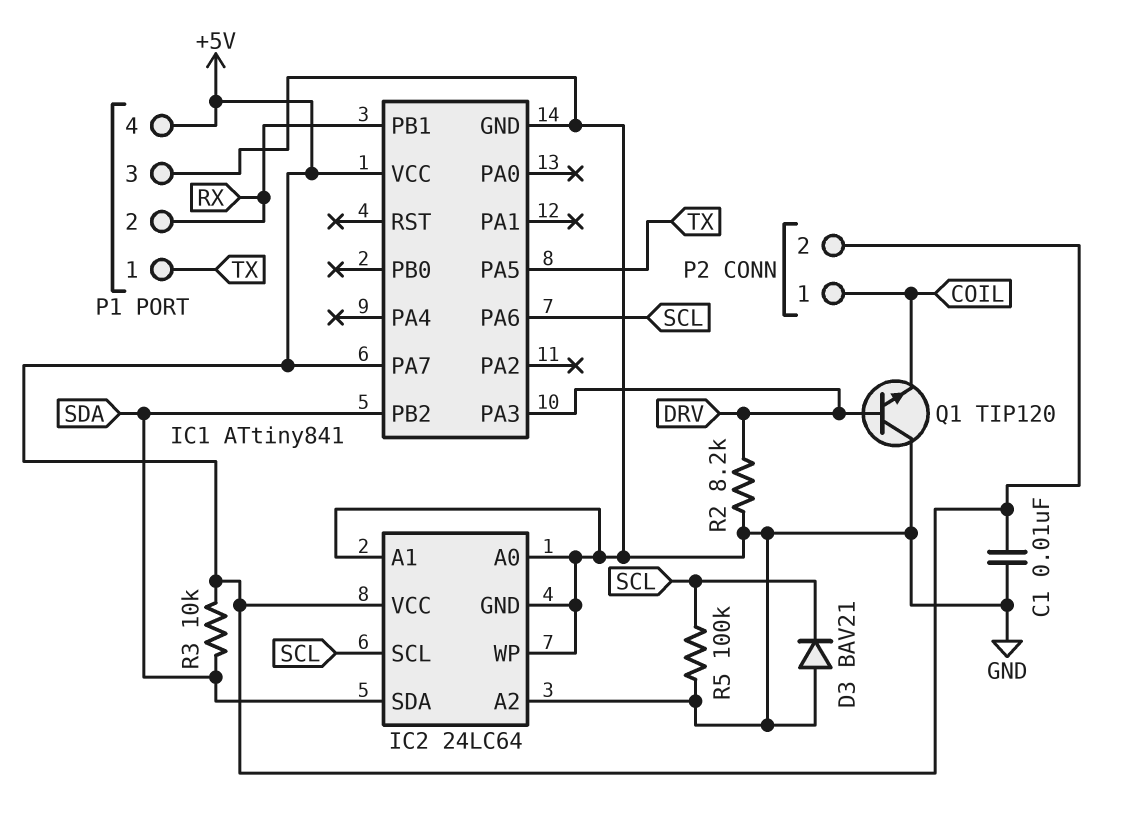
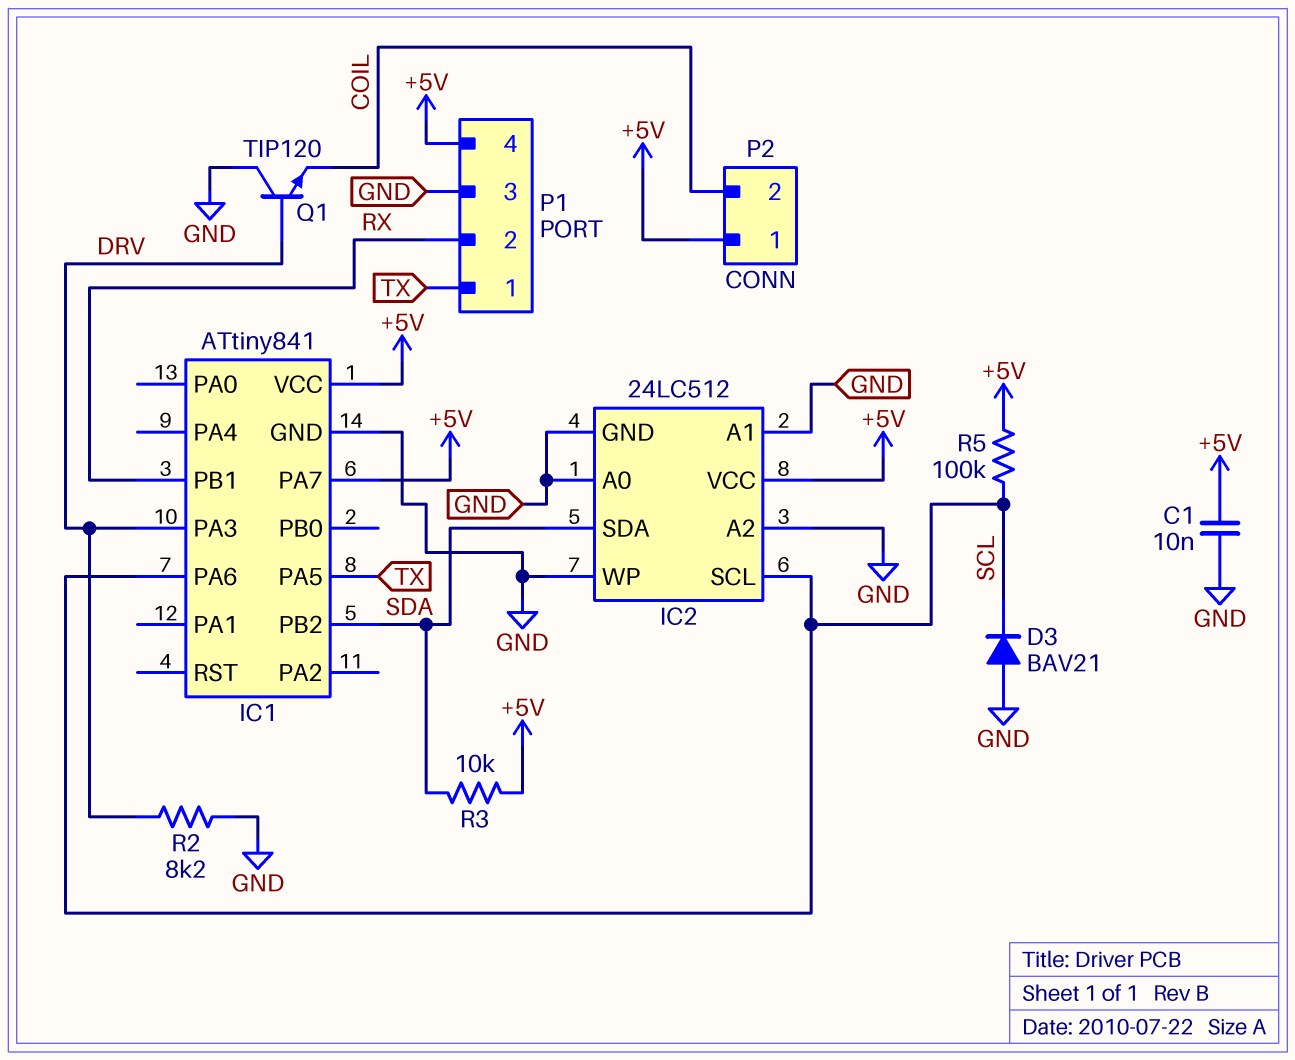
IC2: 24LC64 -> 24LC512
P2 pin 1: COIL -> +5V
P2 pin 2: +5V -> COIL
R5: 100k (GND, SCL) -> 100k (+5V, SCL)

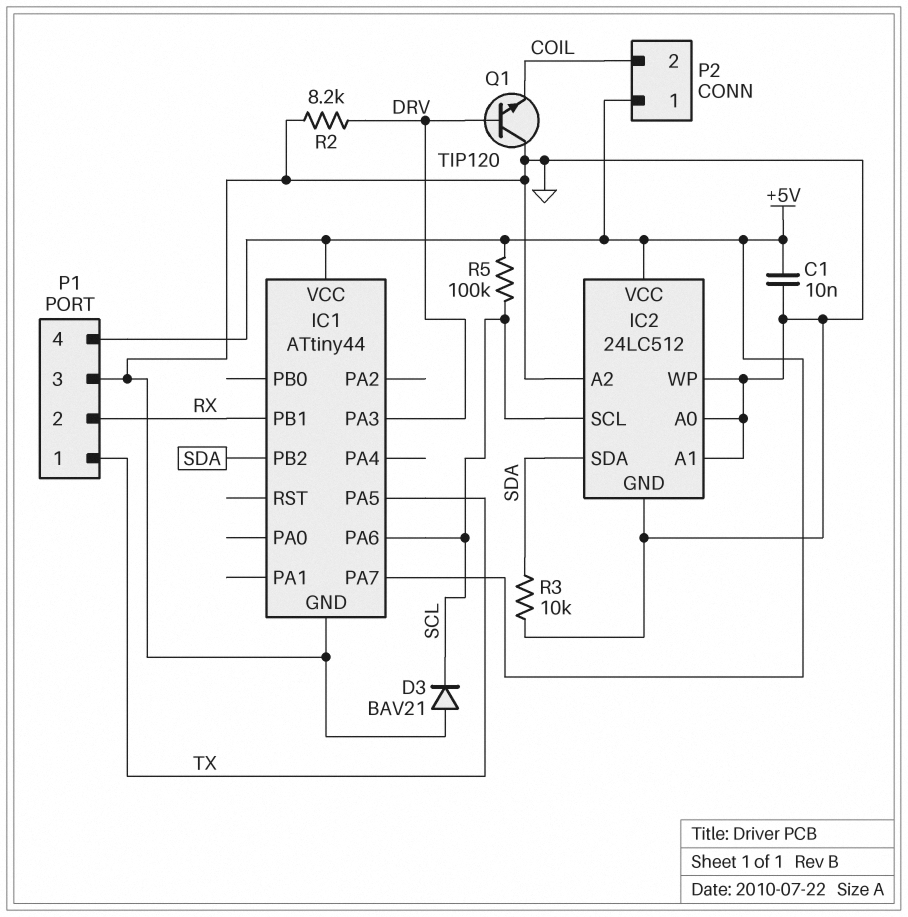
IC1: ATtiny841 -> ATtiny44
R3: 10k (+5V, SDA) -> 10k (GND, SDA)

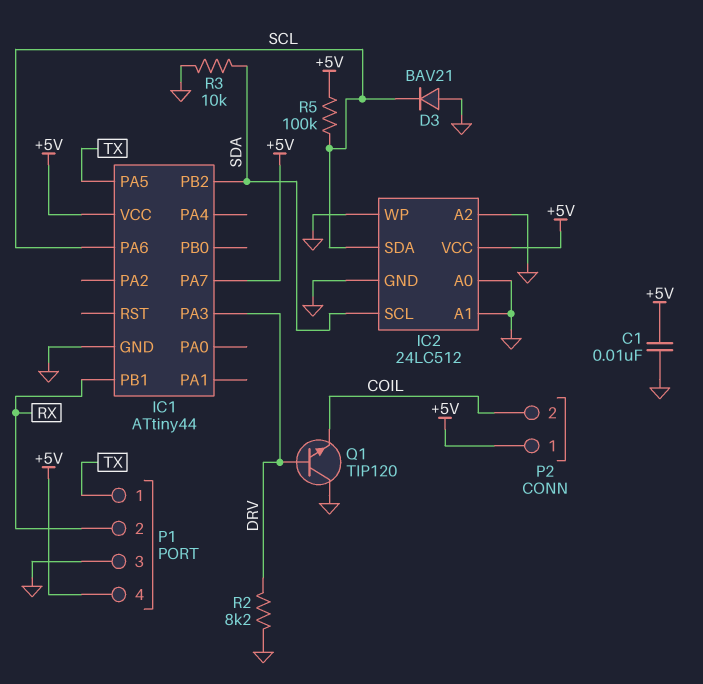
IC2 pin SCL: SCL -> SDA
IC2 pin SDA: SDA -> SCL

